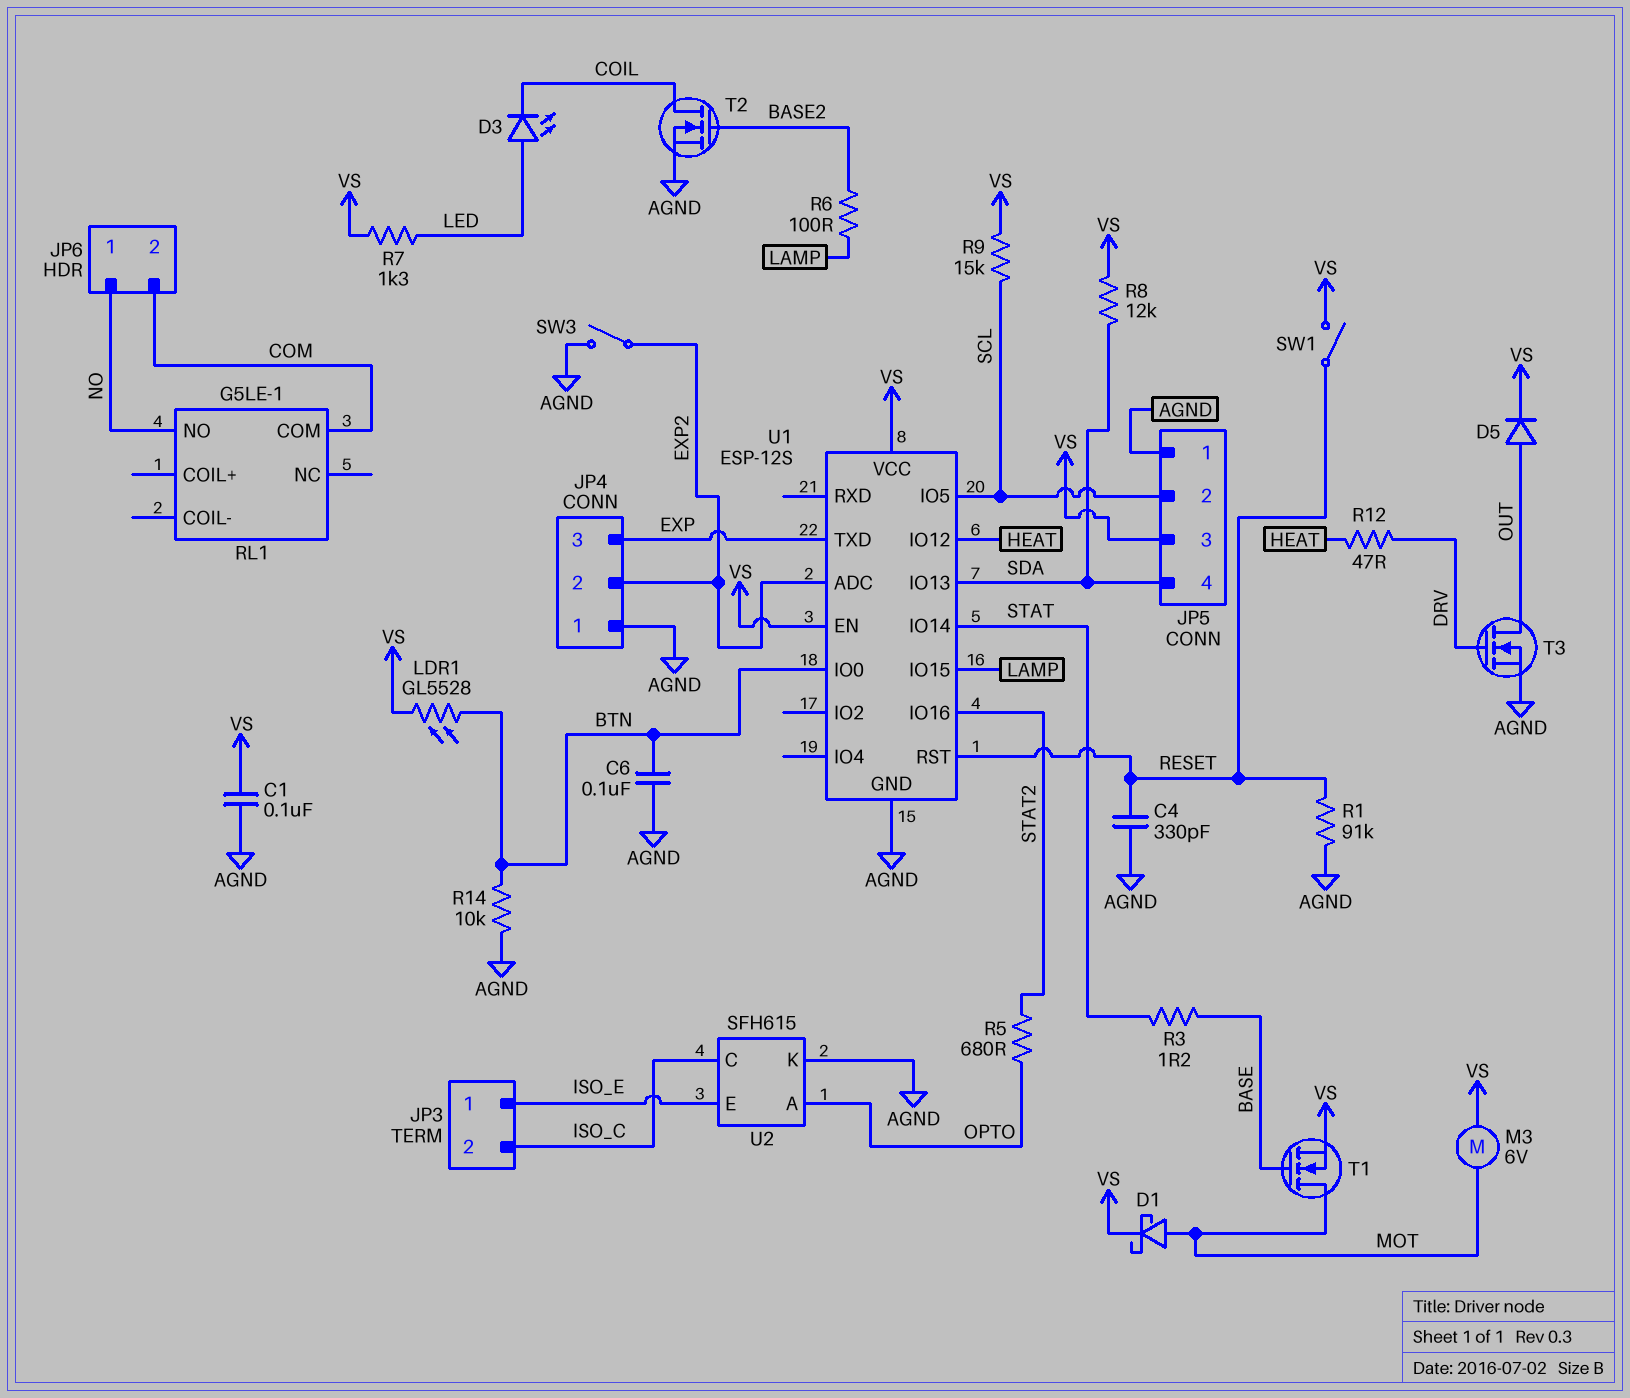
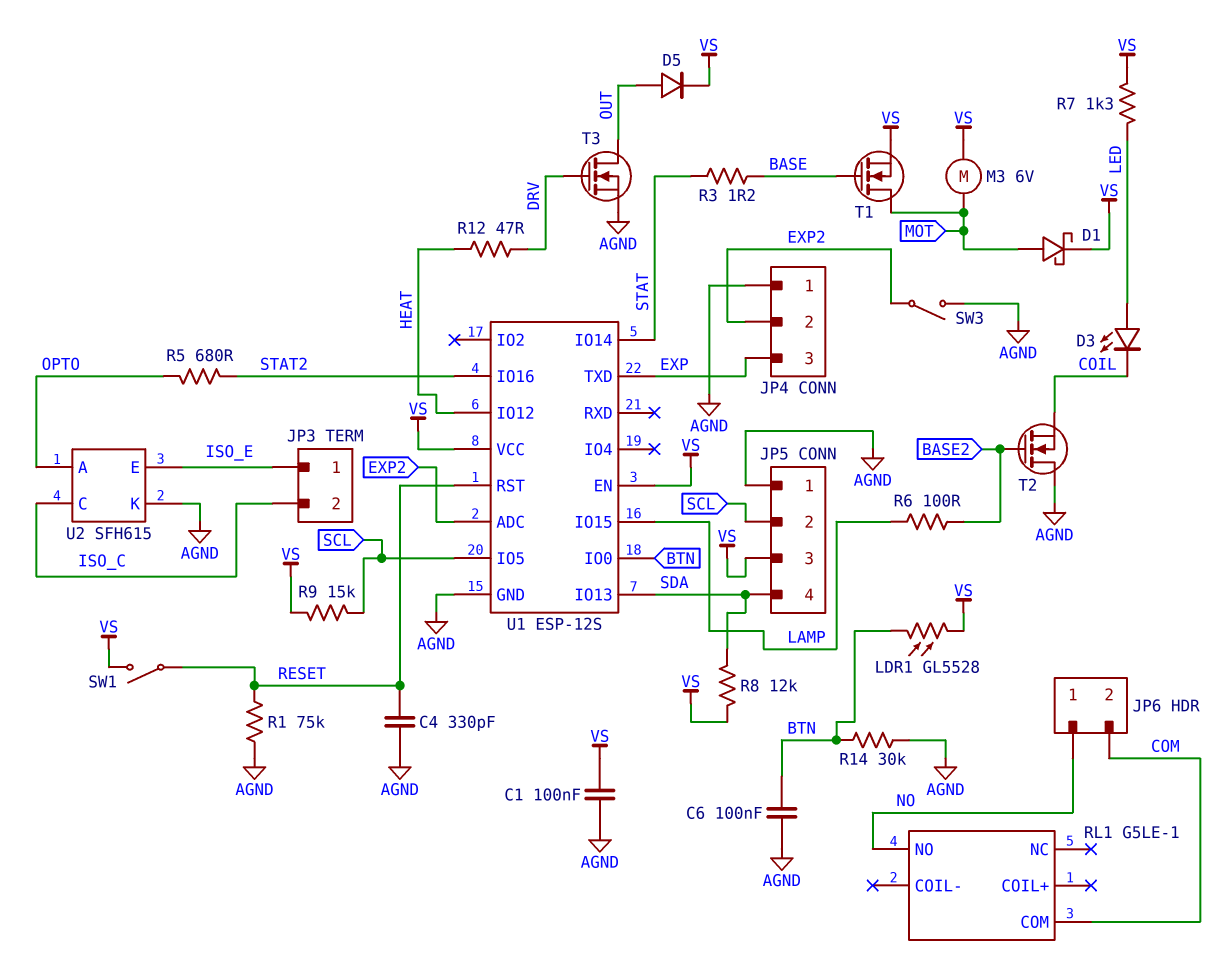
R1: 91k (AGND, RESET) -> 75k (AGND, RESET)
R14: 10k (AGND, BTN) -> 30k (AGND, BTN)
T2: NMOS (G BASE2, D COIL, S AGND) -> NMOS (G BASE2, D AGND, S COIL)

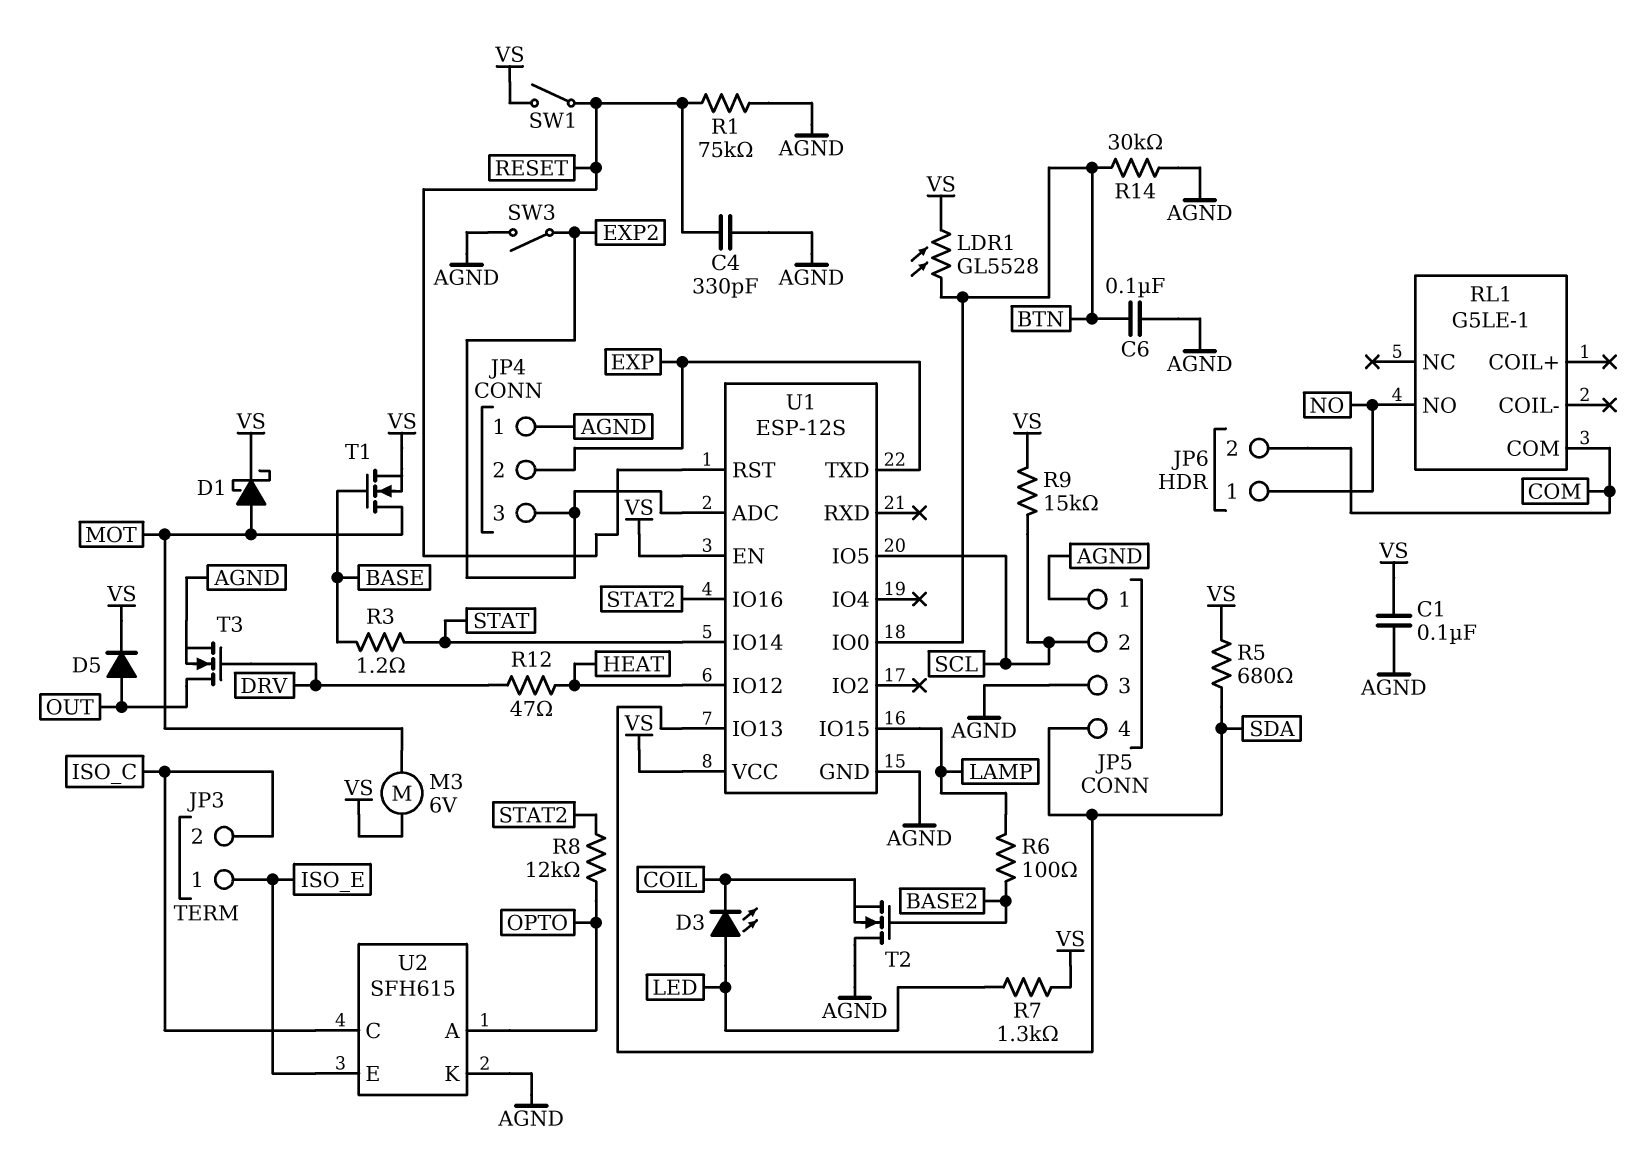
JP4 pin 2: EXP2 -> EXP
JP4 pin 3: EXP -> EXP2
JP5 pin 3: VS -> AGND
R5: 680 (OPTO, STAT2) -> 680 (SDA, VS)
R8: 12k (SDA, VS) -> 12k (OPTO, STAT2)

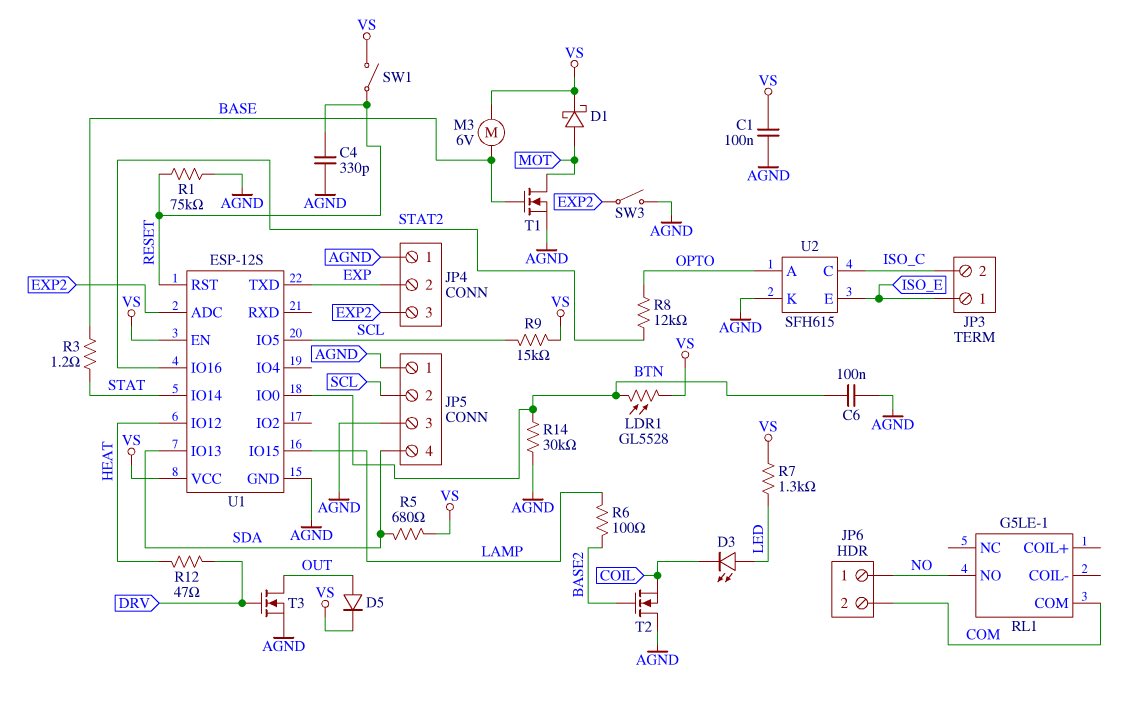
M3: motor 6V (MOT, VS) -> motor 6V (BASE, VS)
T1: NMOS (G BASE, D MOT, S VS) -> NMOS (G BASE, D MOT, S AGND)

